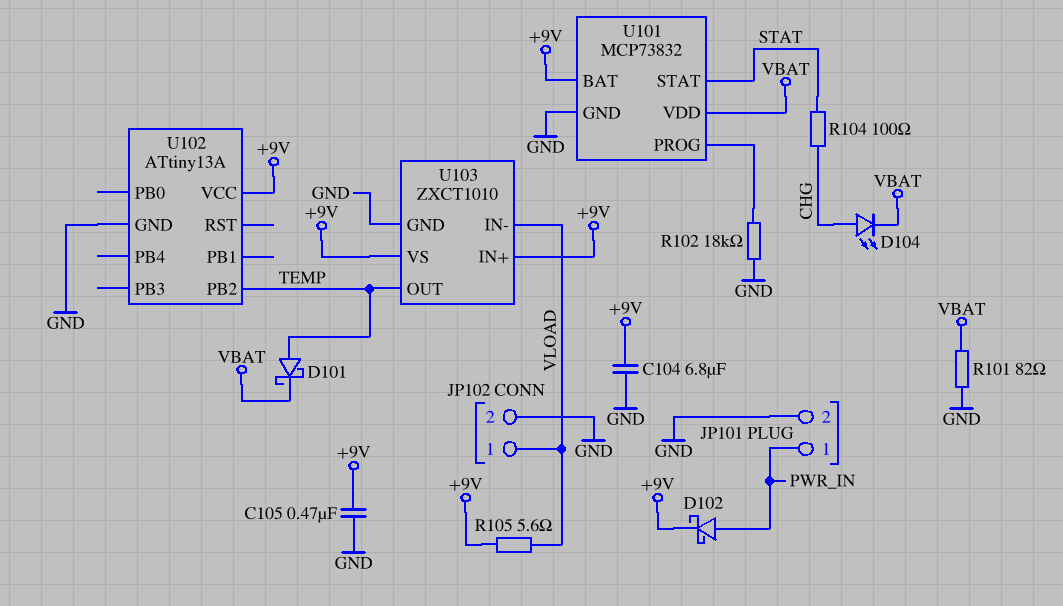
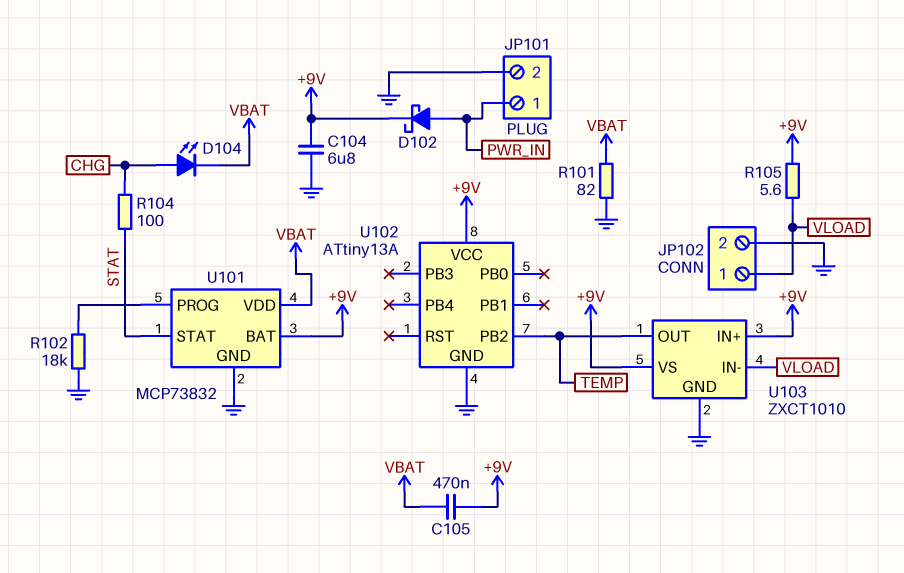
C105: 470nF (+9V, GND) -> 470nF (+9V, VBAT)
D101: schottky (A TEMP, K VBAT) -> none

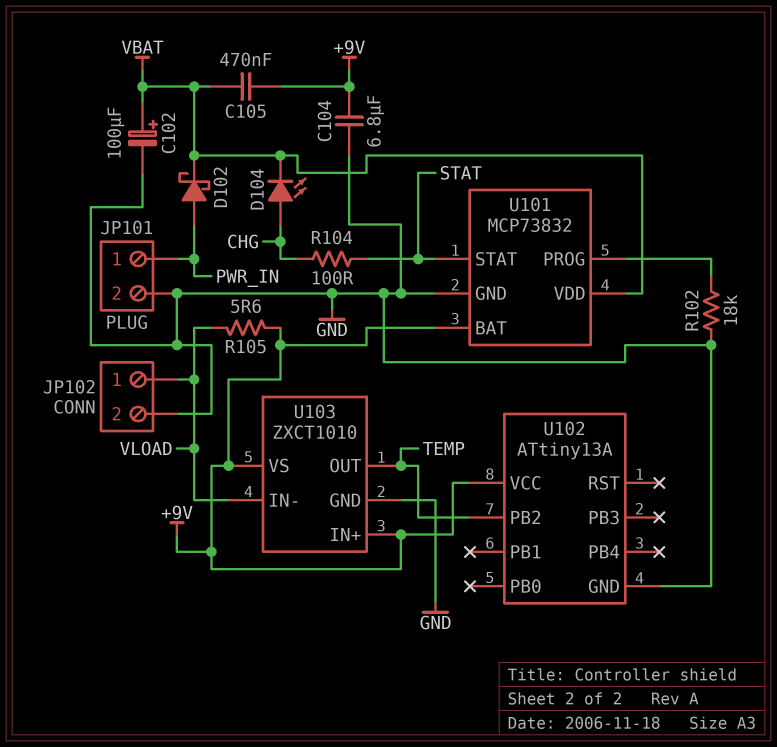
C102: none -> 100uF (plus VBAT, minus GND)
D102: schottky (A PWR_IN, K +9V) -> schottky (A PWR_IN, K VBAT)
R101: 82 (GND, VBAT) -> none

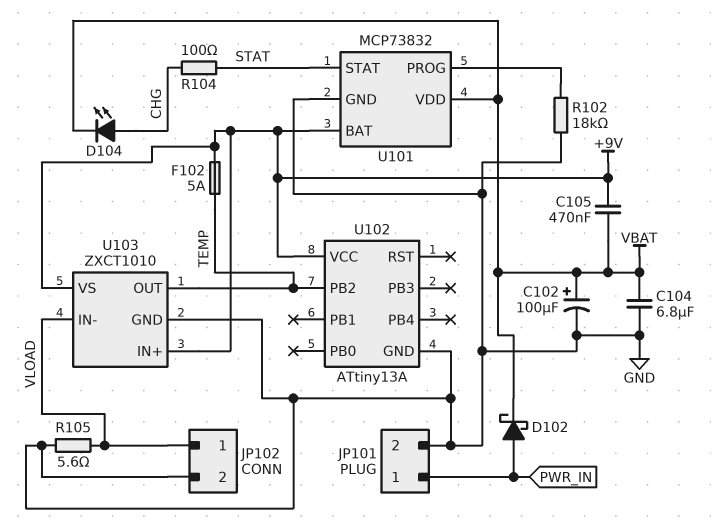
C104: 6.8uF (+9V, GND) -> 6.8uF (GND, VBAT)
F102: none -> 5A (+9V, TEMP)
R105: 5.6 (+9V, VLOAD) -> 5.6 (GND, VLOAD)

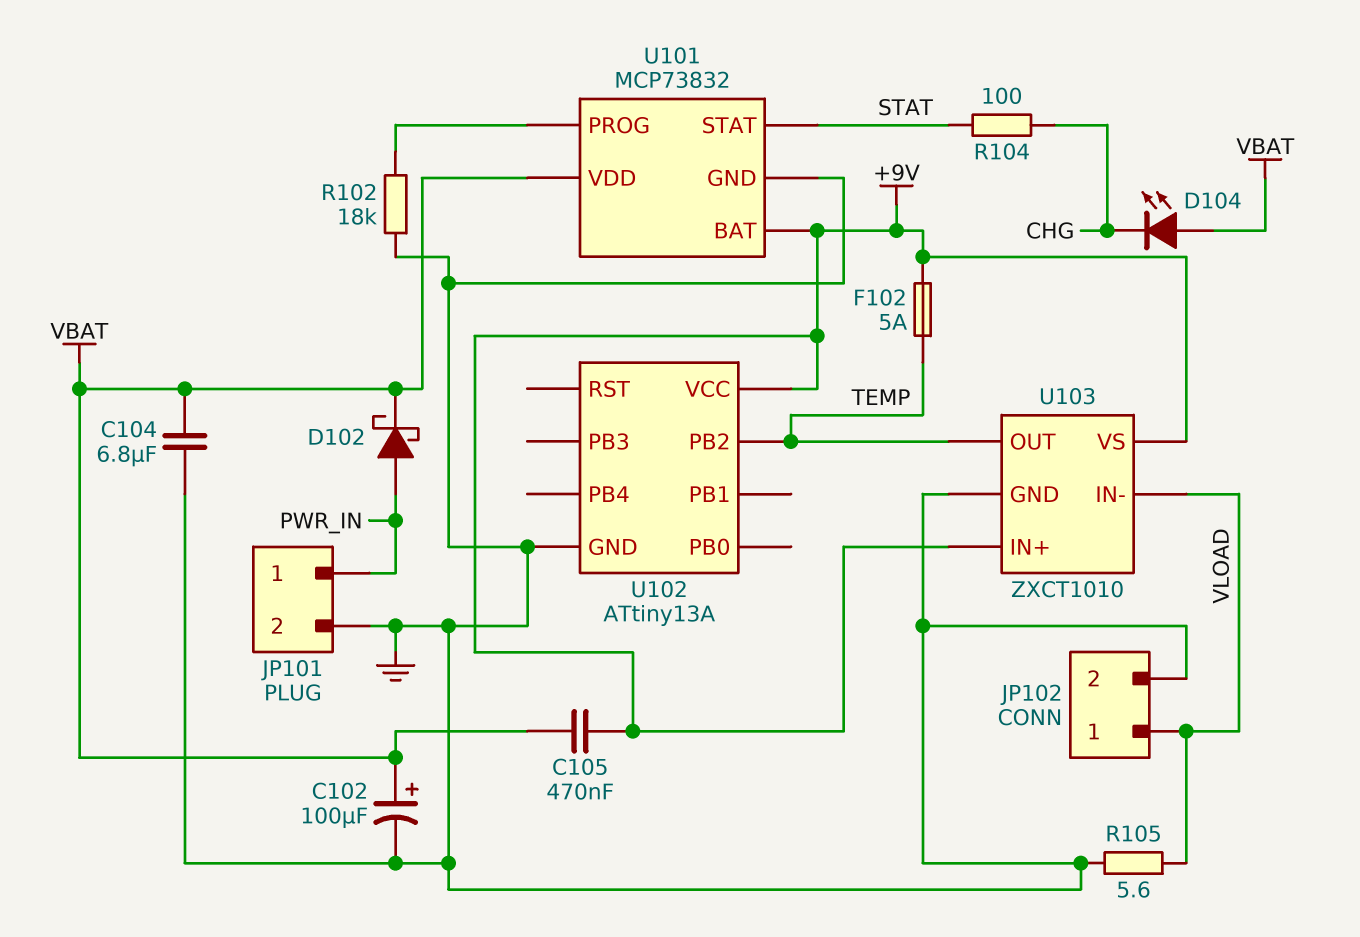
D104: LED (A CHG, K VBAT) -> LED (A VBAT, K CHG)

